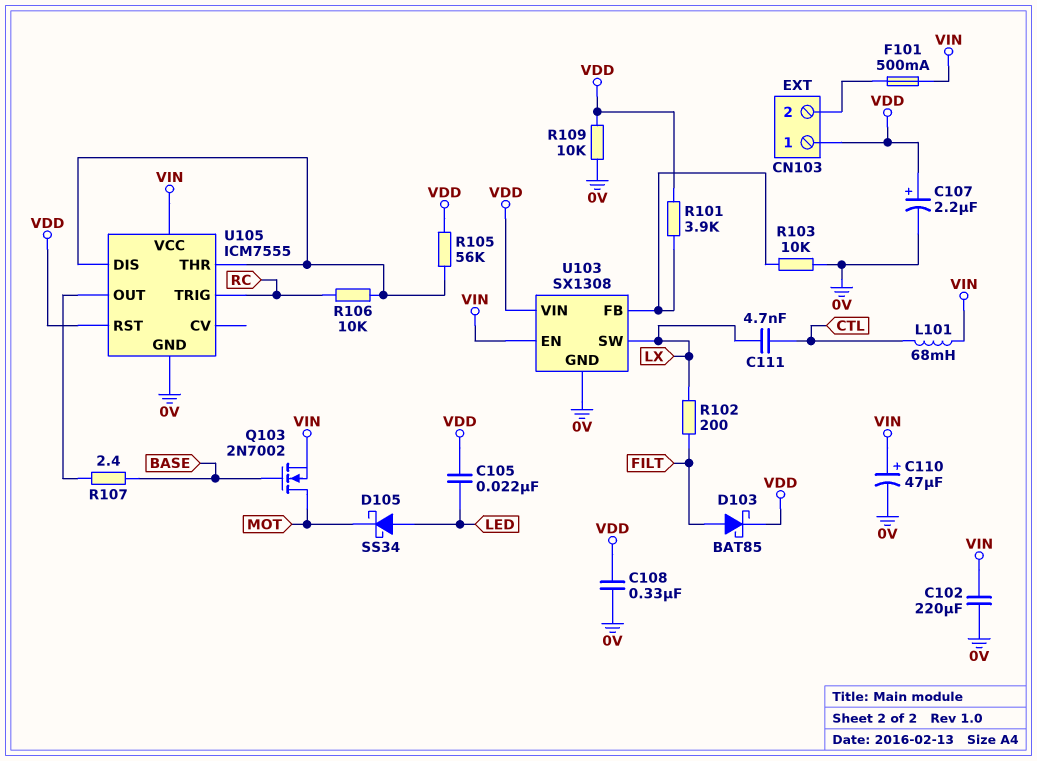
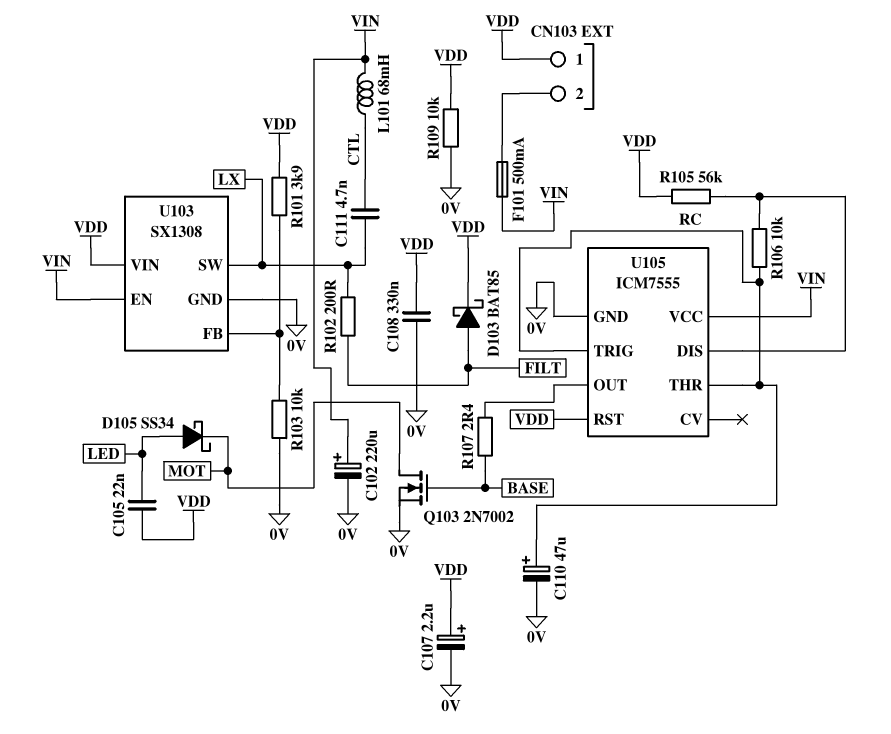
C102: 220uF (0V, VIN) -> 220uF (plus VIN, minus 0V)
C110: 47uF (plus VIN, minus 0V) -> 47uF (plus RC, minus 0V)
Q103: NMOS 2N7002 (G BASE, D MOT, S VIN) -> NMOS 2N7002 (G BASE, D MOT, S 0V)
U105 pin THR: U105/DIS -> RC

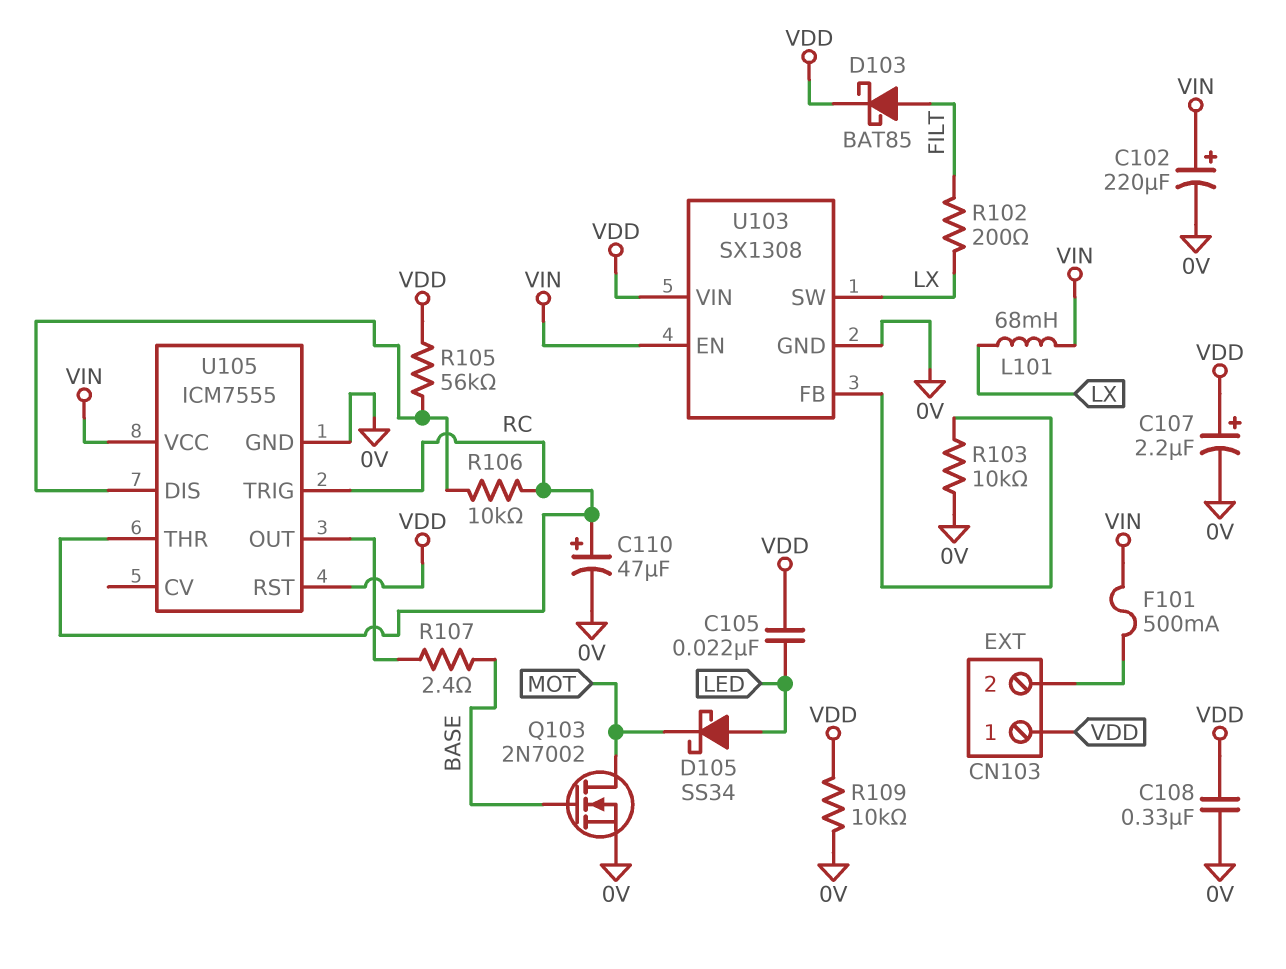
C111: 4.7nF (CTL, LX) -> none
L101: 68mH (CTL, VIN) -> 68mH (LX, VIN)
R101: 3.9k (U103/FB, VDD) -> none

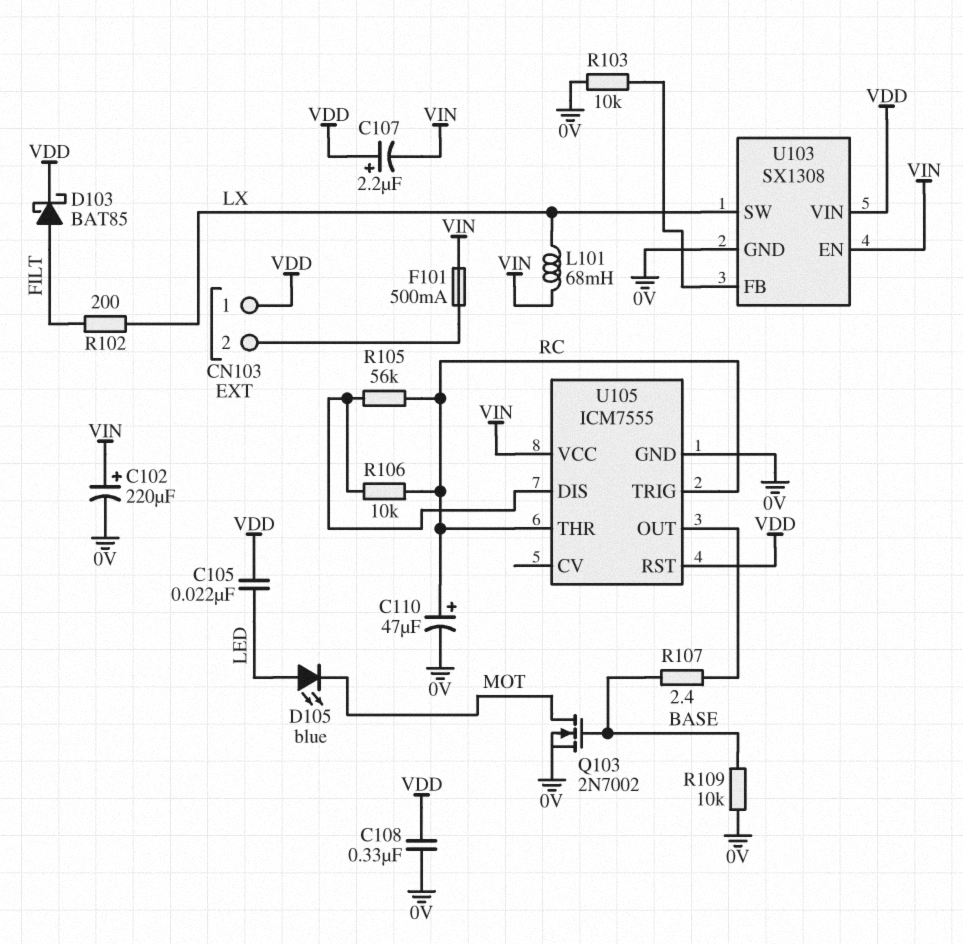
C107: 2.2uF (plus VDD, minus 0V) -> 2.2uF (plus VDD, minus VIN)
D105: schottky SS34 (A LED, K MOT) -> LED blue (A LED, K MOT)
R105: 56k (U105/DIS, VDD) -> 56k (RC, U105/DIS)
R109: 10k (0V, VDD) -> 10k (0V, BASE)

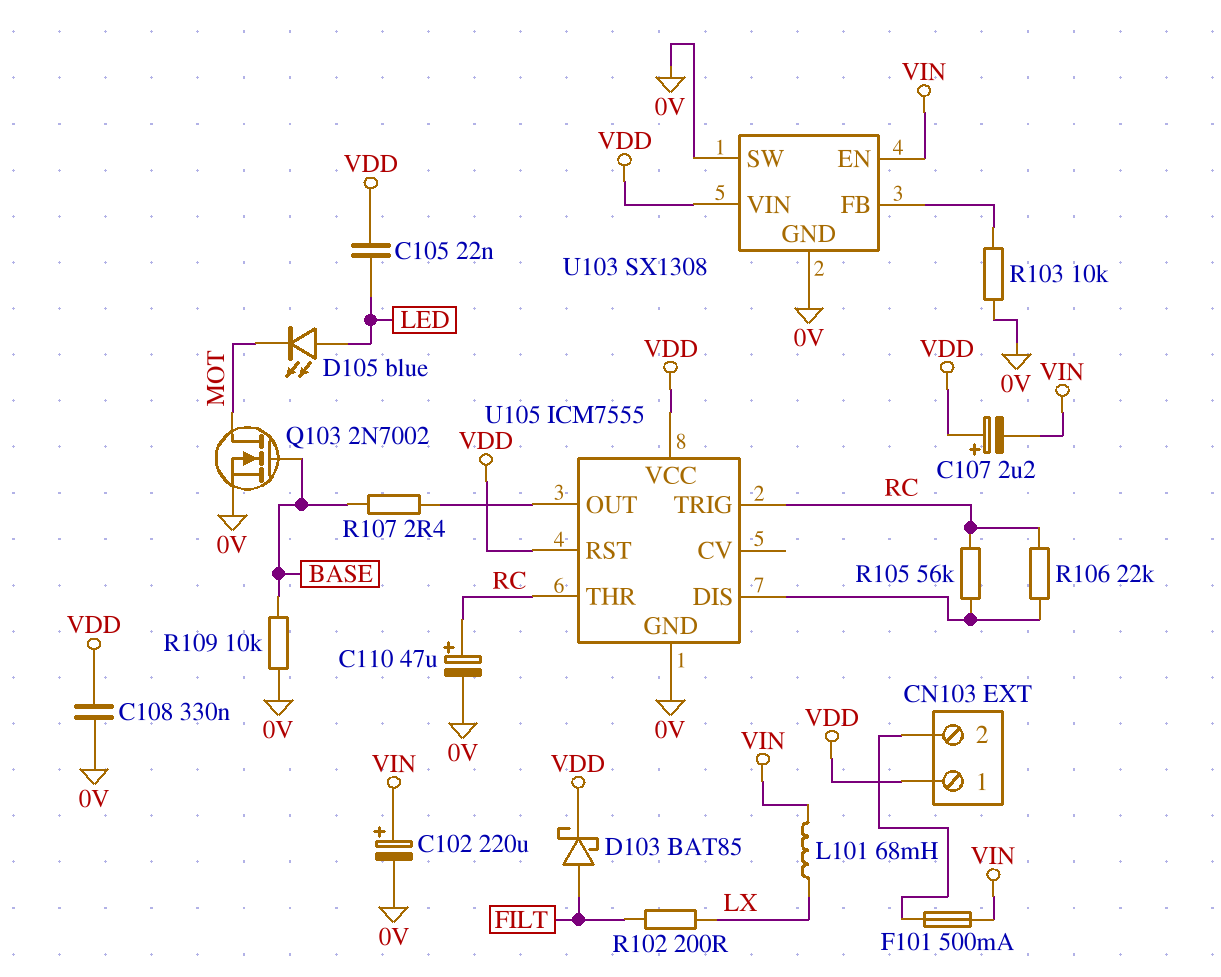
R106: 10k (RC, U105/DIS) -> 22k (RC, U105/DIS)
U103 pin SW: LX -> 0V
U105 pin VCC: VIN -> VDD

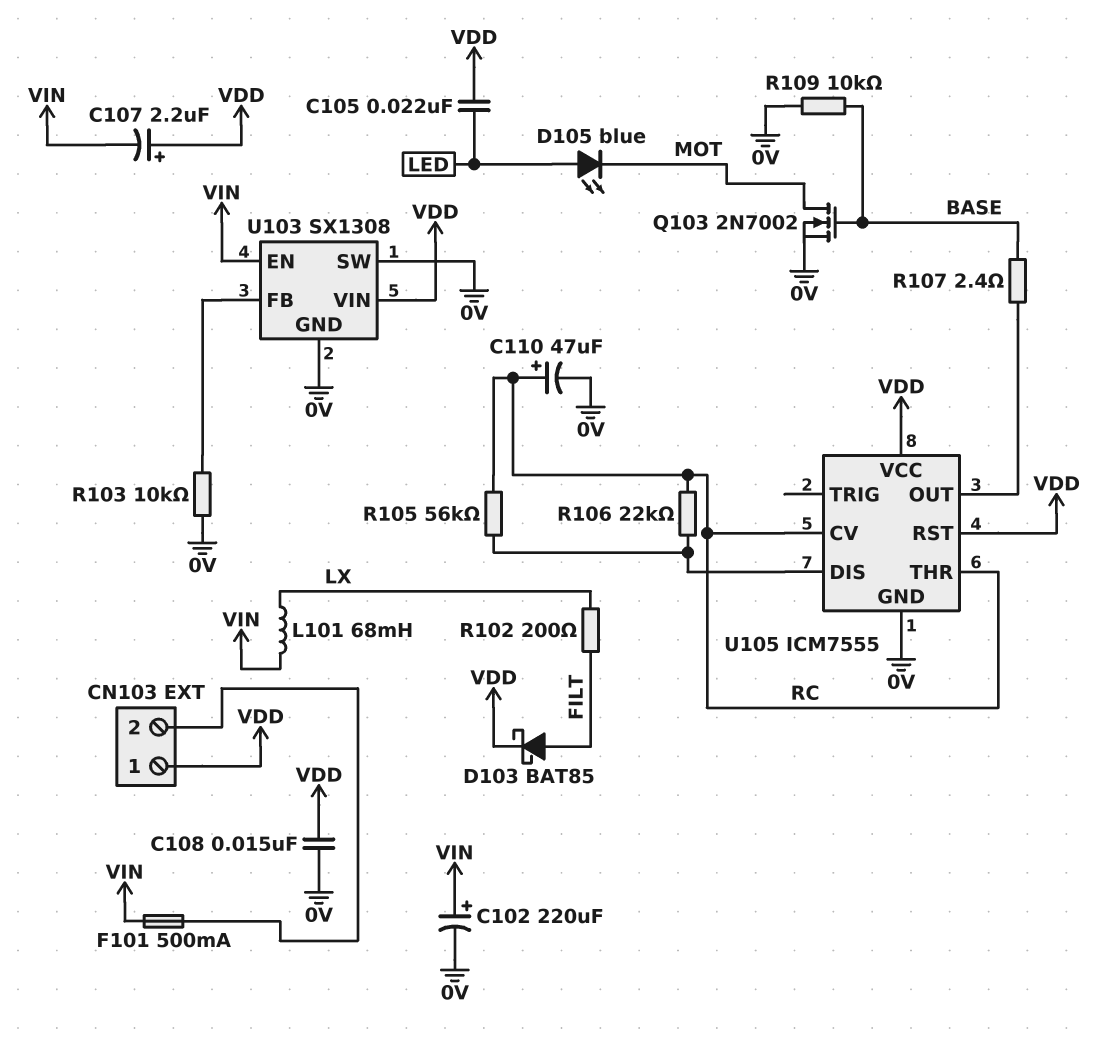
C108: 330nF (0V, VDD) -> 15nF (0V, VDD)
U105 pin CV: none -> RC
U105 pin TRIG: RC -> none

